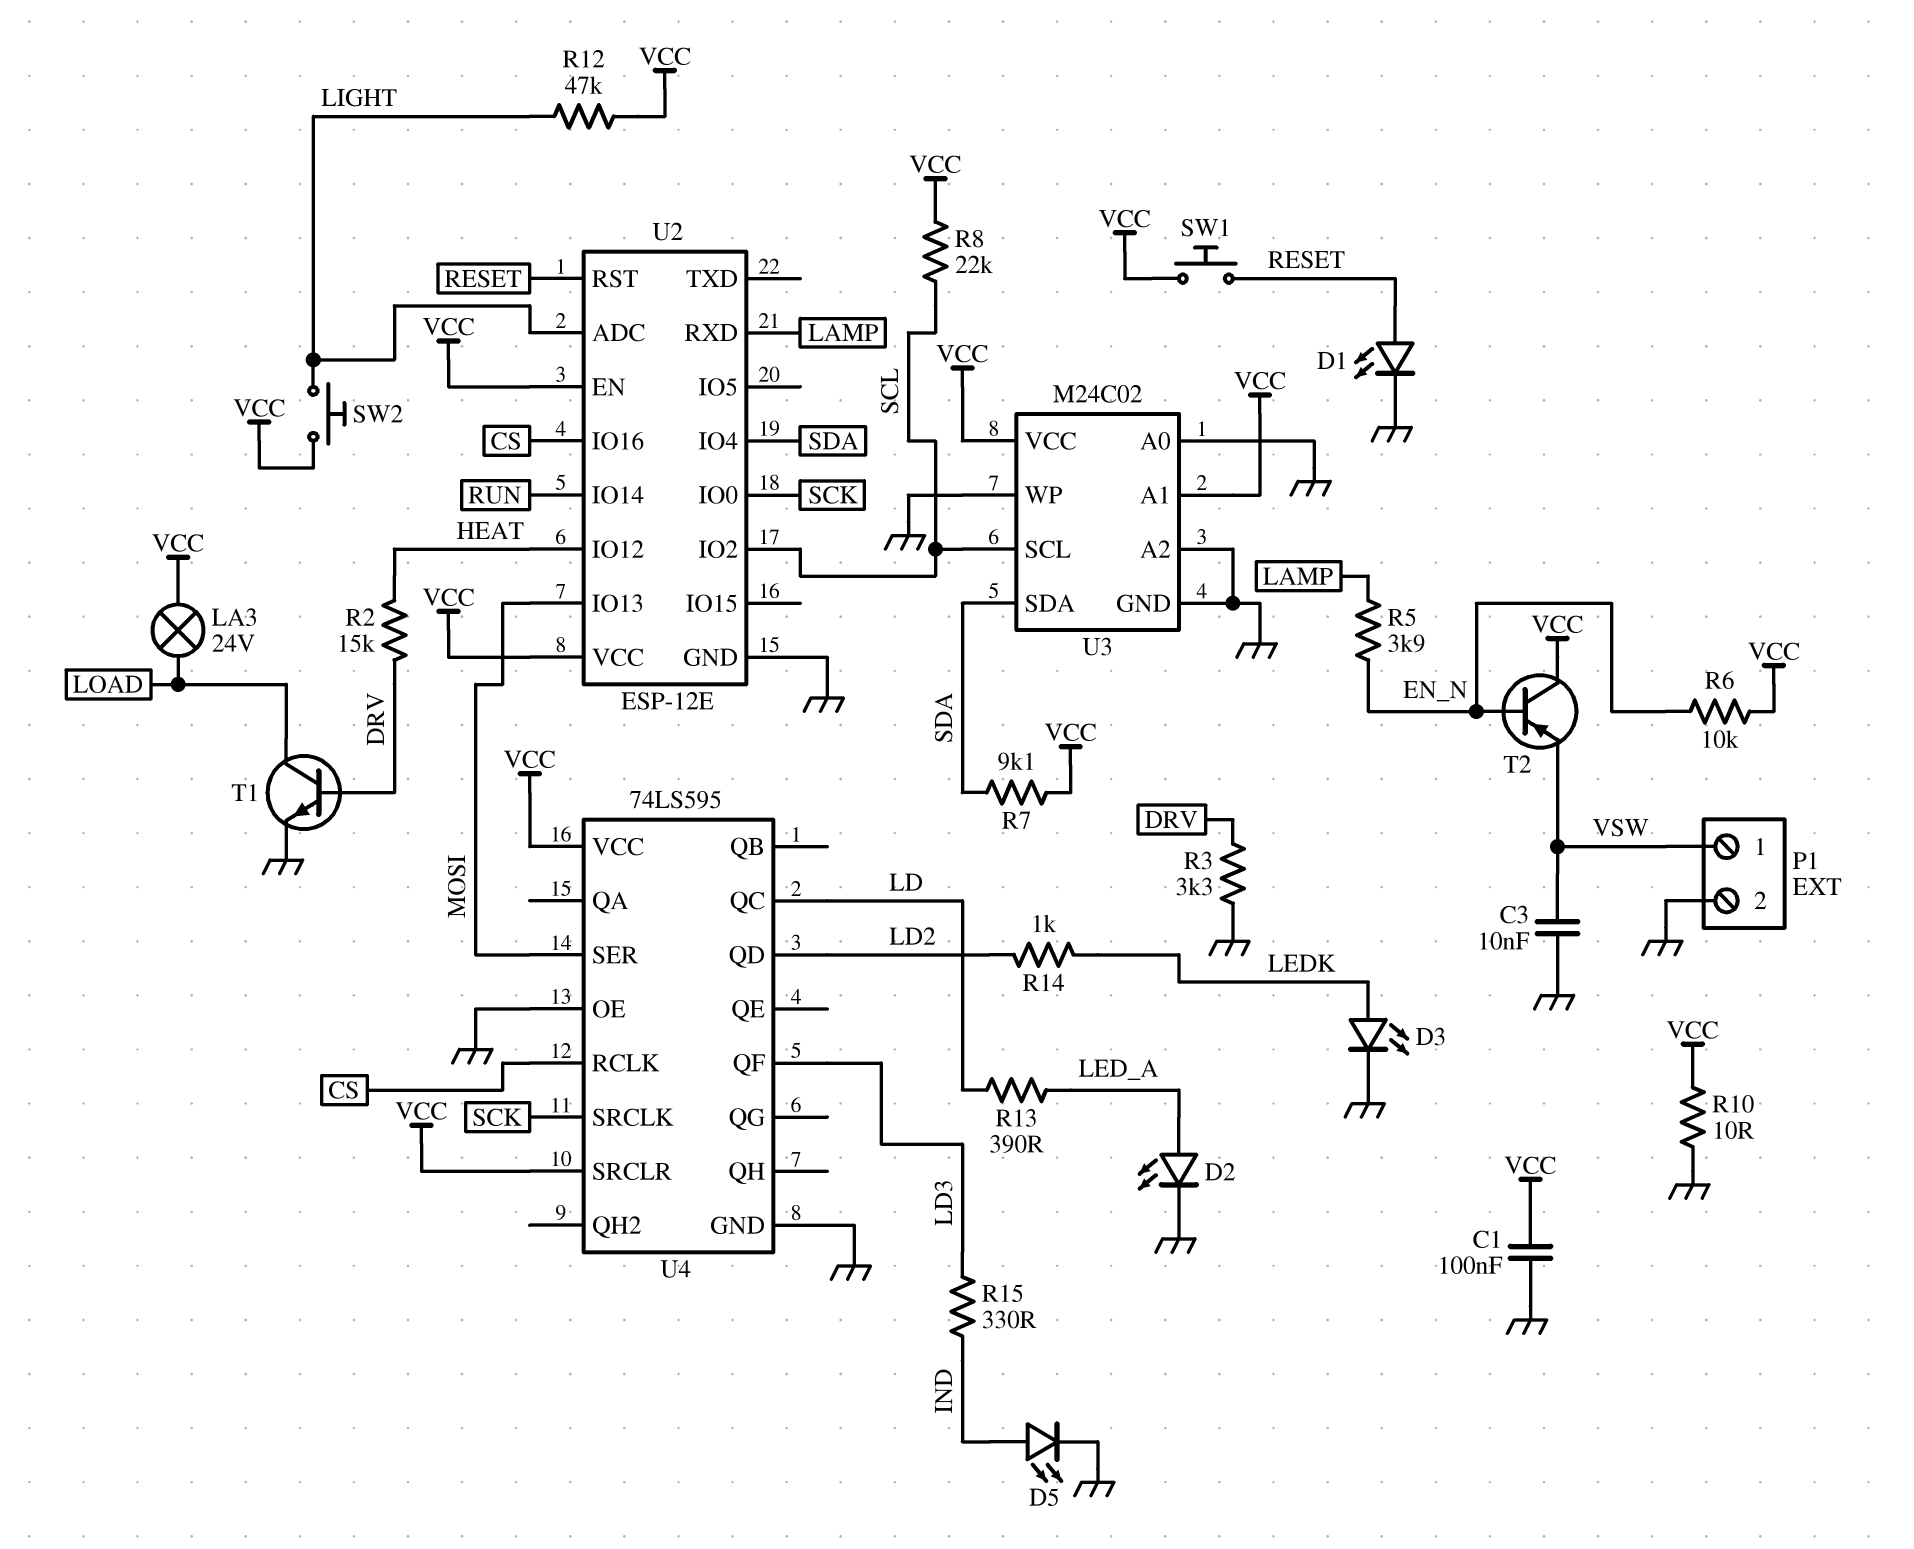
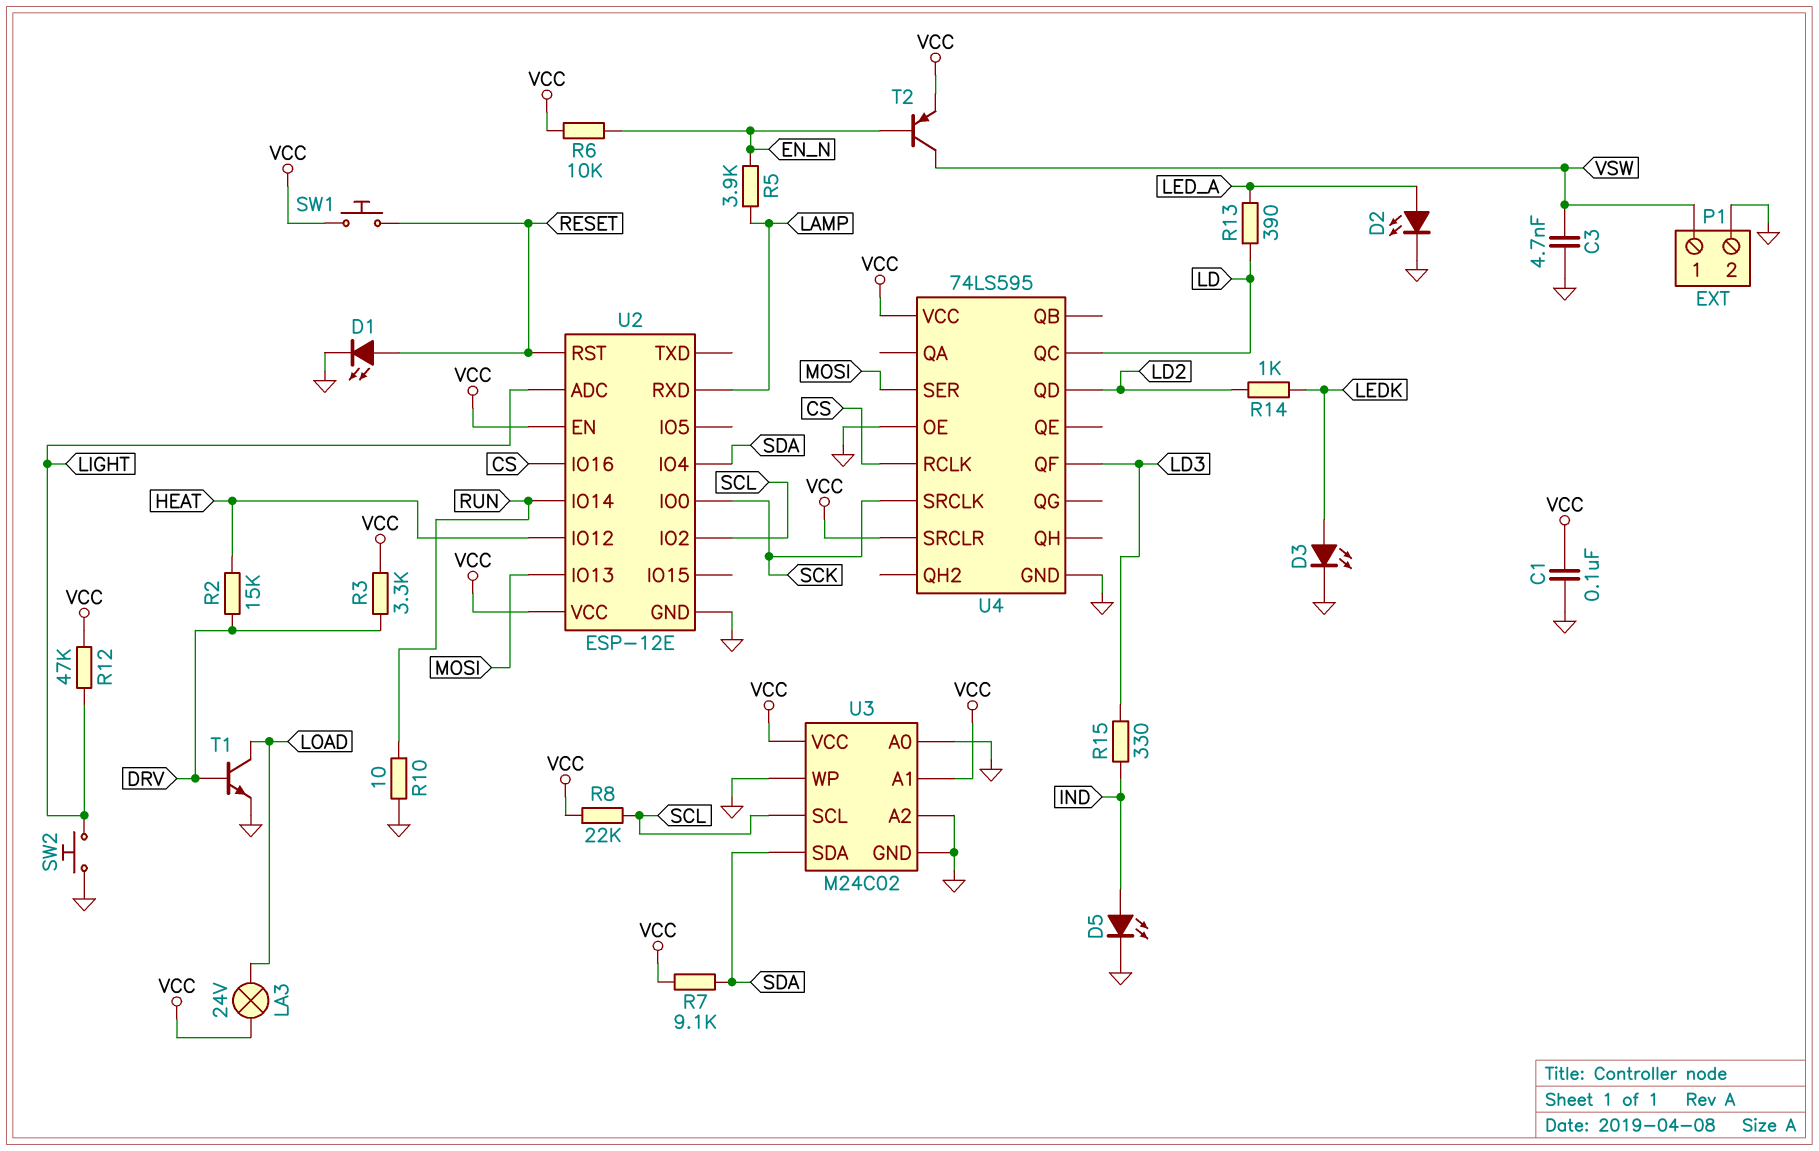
C3: 10nF (GND, VSW) -> 4.7nF (GND, VSW)
R3: 3.3k (DRV, GND) -> 3.3k (DRV, VCC)
R10: 10 (GND, VCC) -> 10 (GND, RUN)
SW2: button (LIGHT, VCC) -> button (GND, LIGHT)
T2: PNP (B EN_N, C VCC, E VSW) -> PNP (B EN_N, C VSW, E VCC)

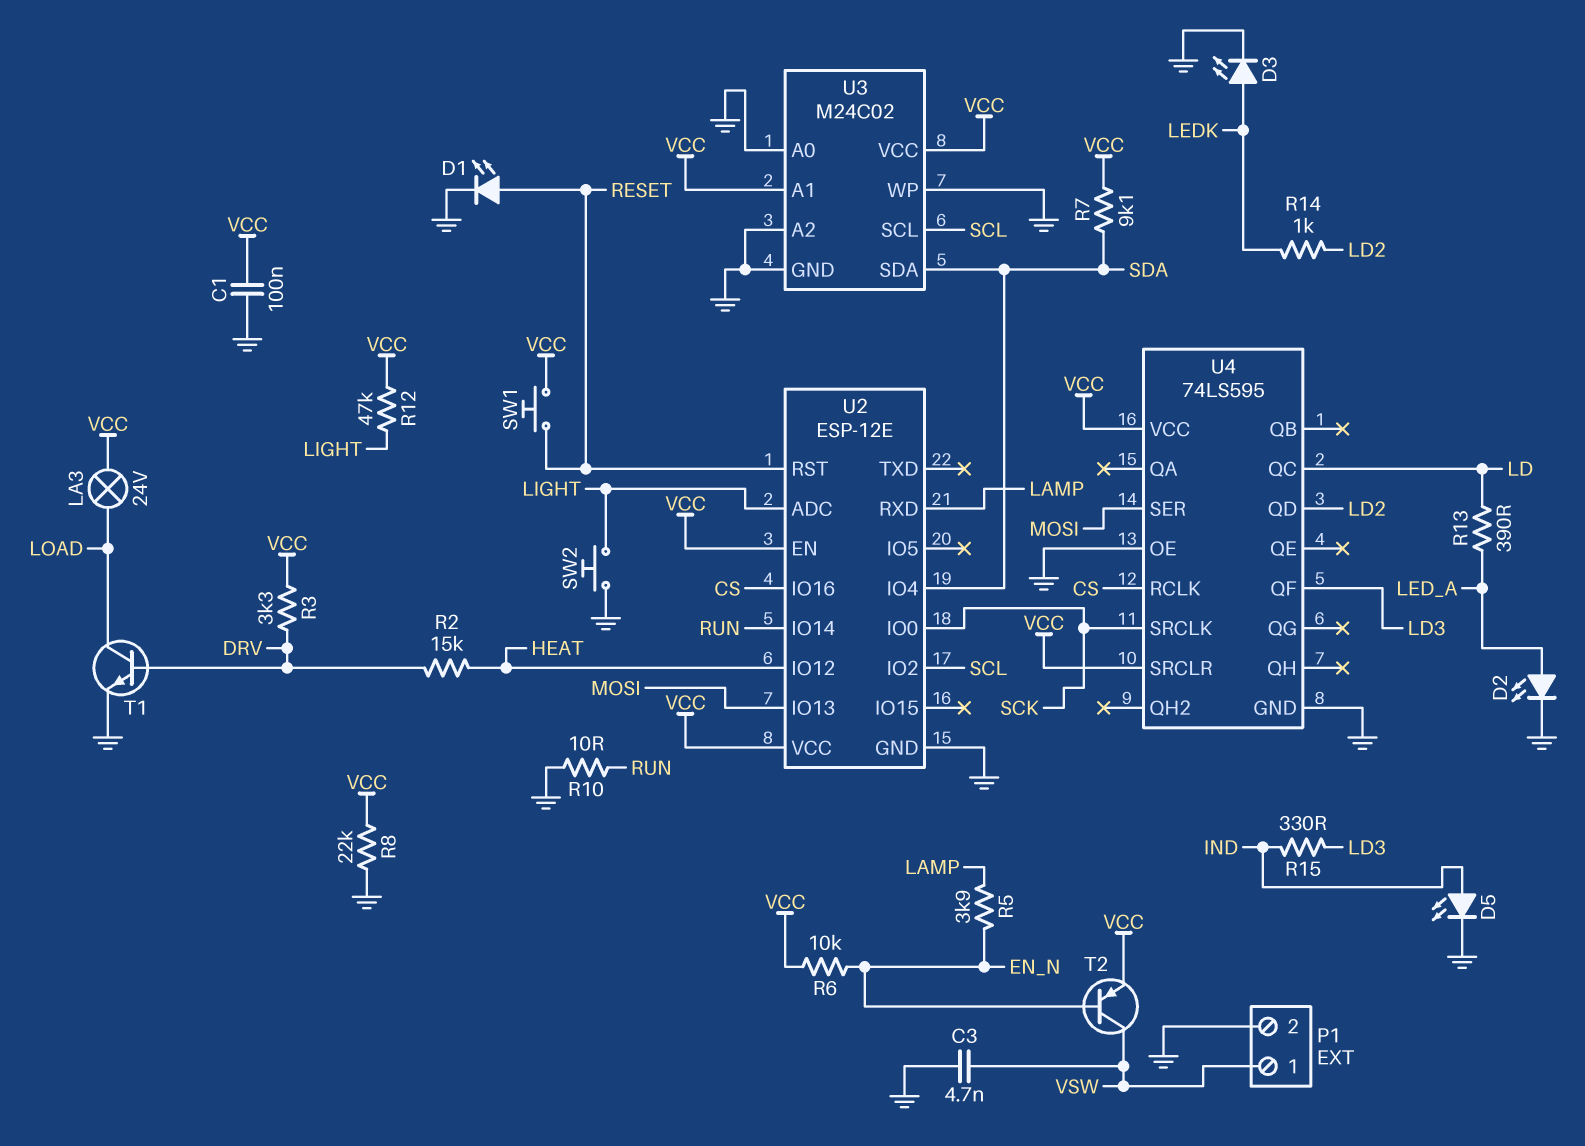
R8: 22k (SCL, VCC) -> 22k (GND, VCC)

